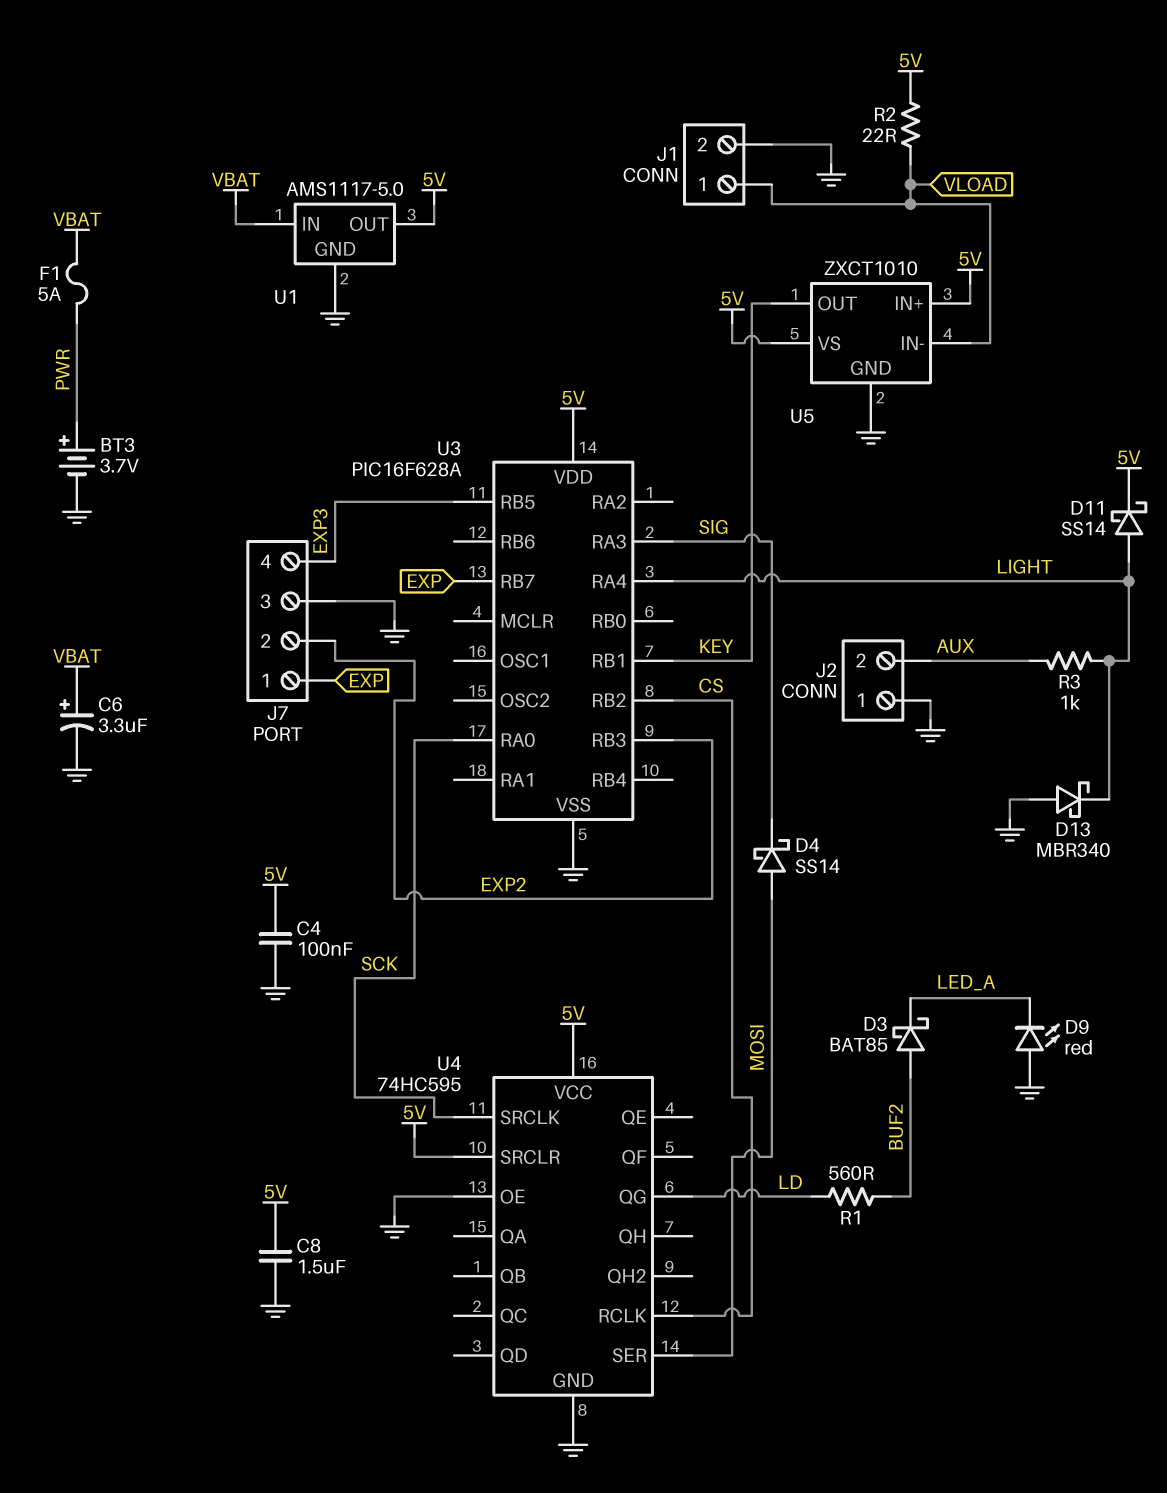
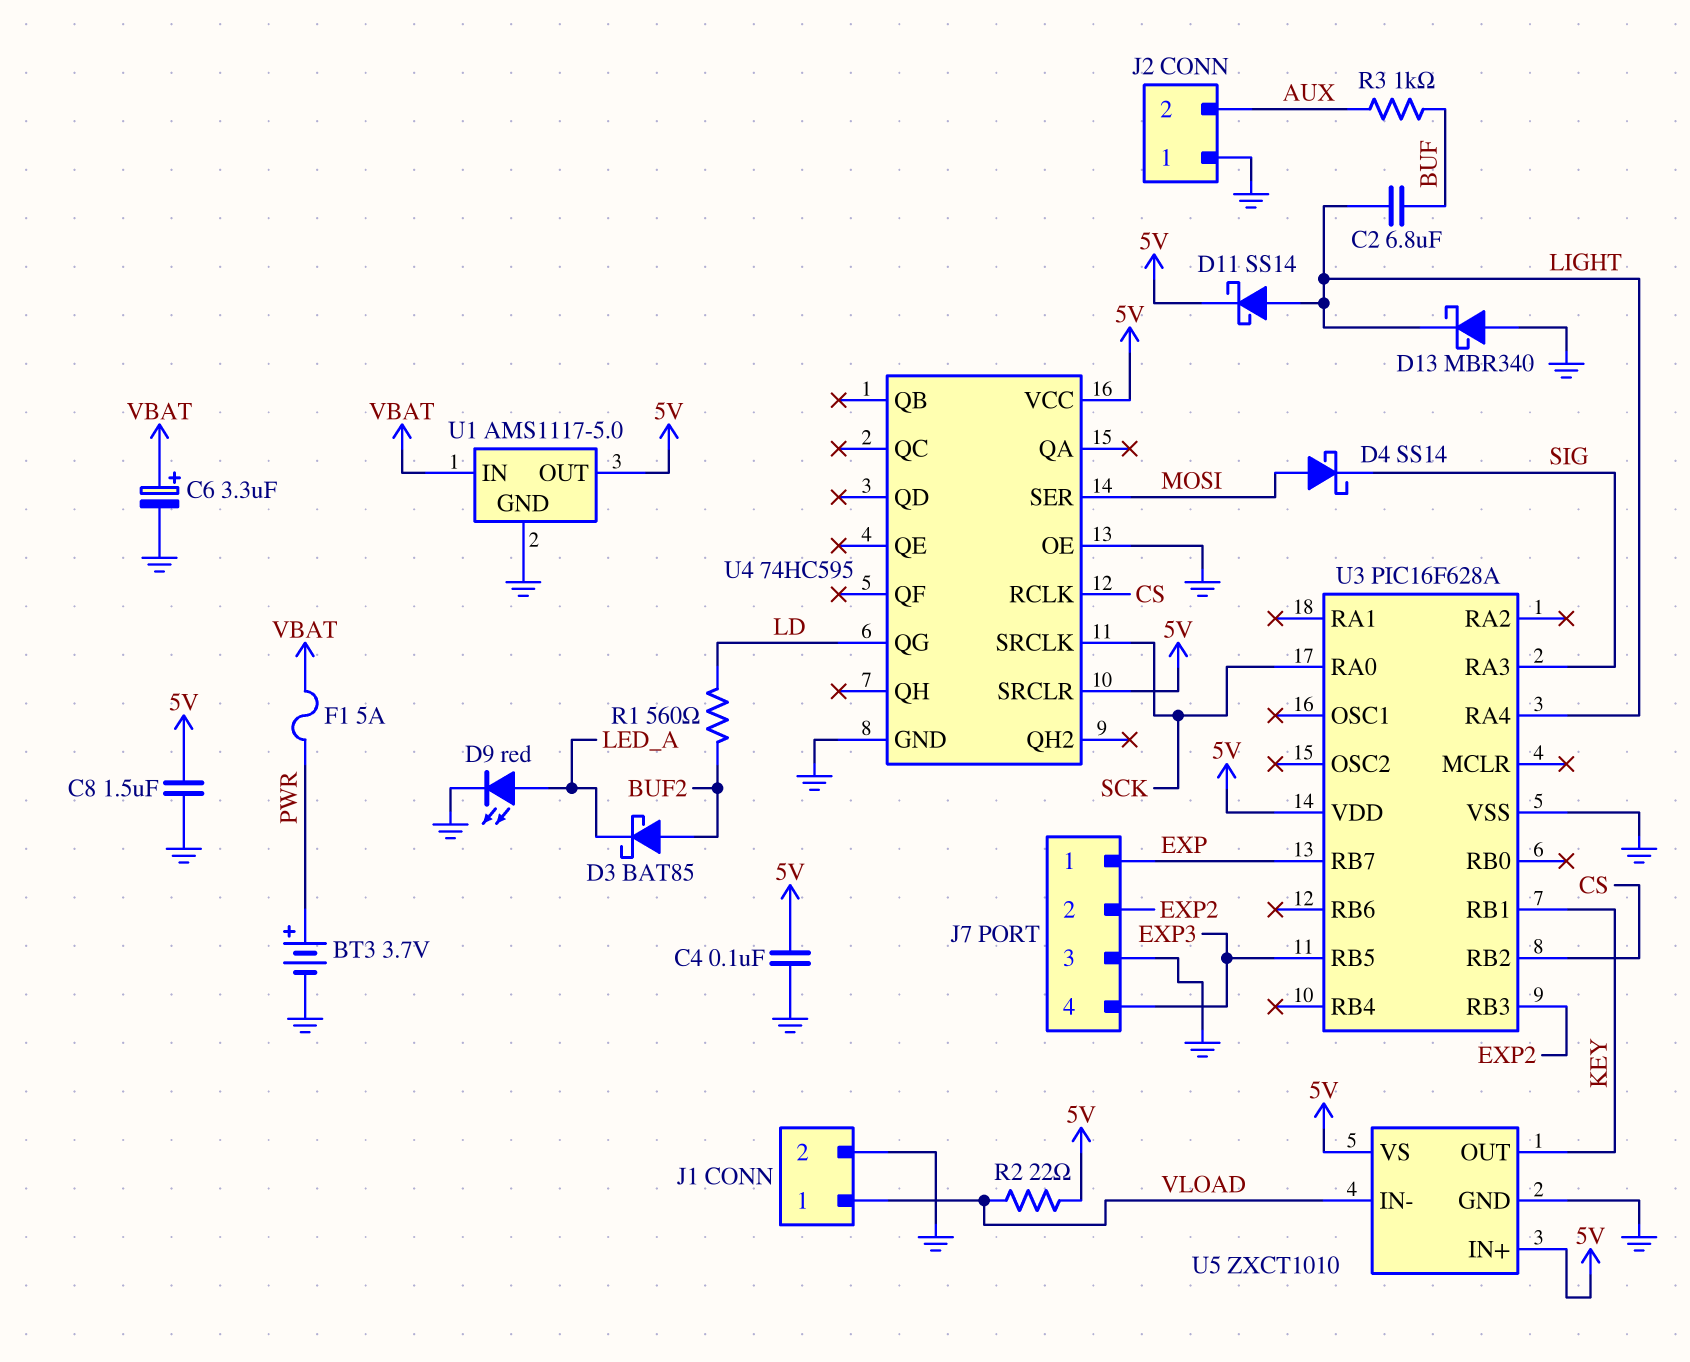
C2: none -> 6.8uF (BUF, LIGHT)
D9: LED red (A GND, K LED_A) -> LED red (A LED_A, K GND)
R3: 1k (AUX, LIGHT) -> 1k (AUX, BUF)

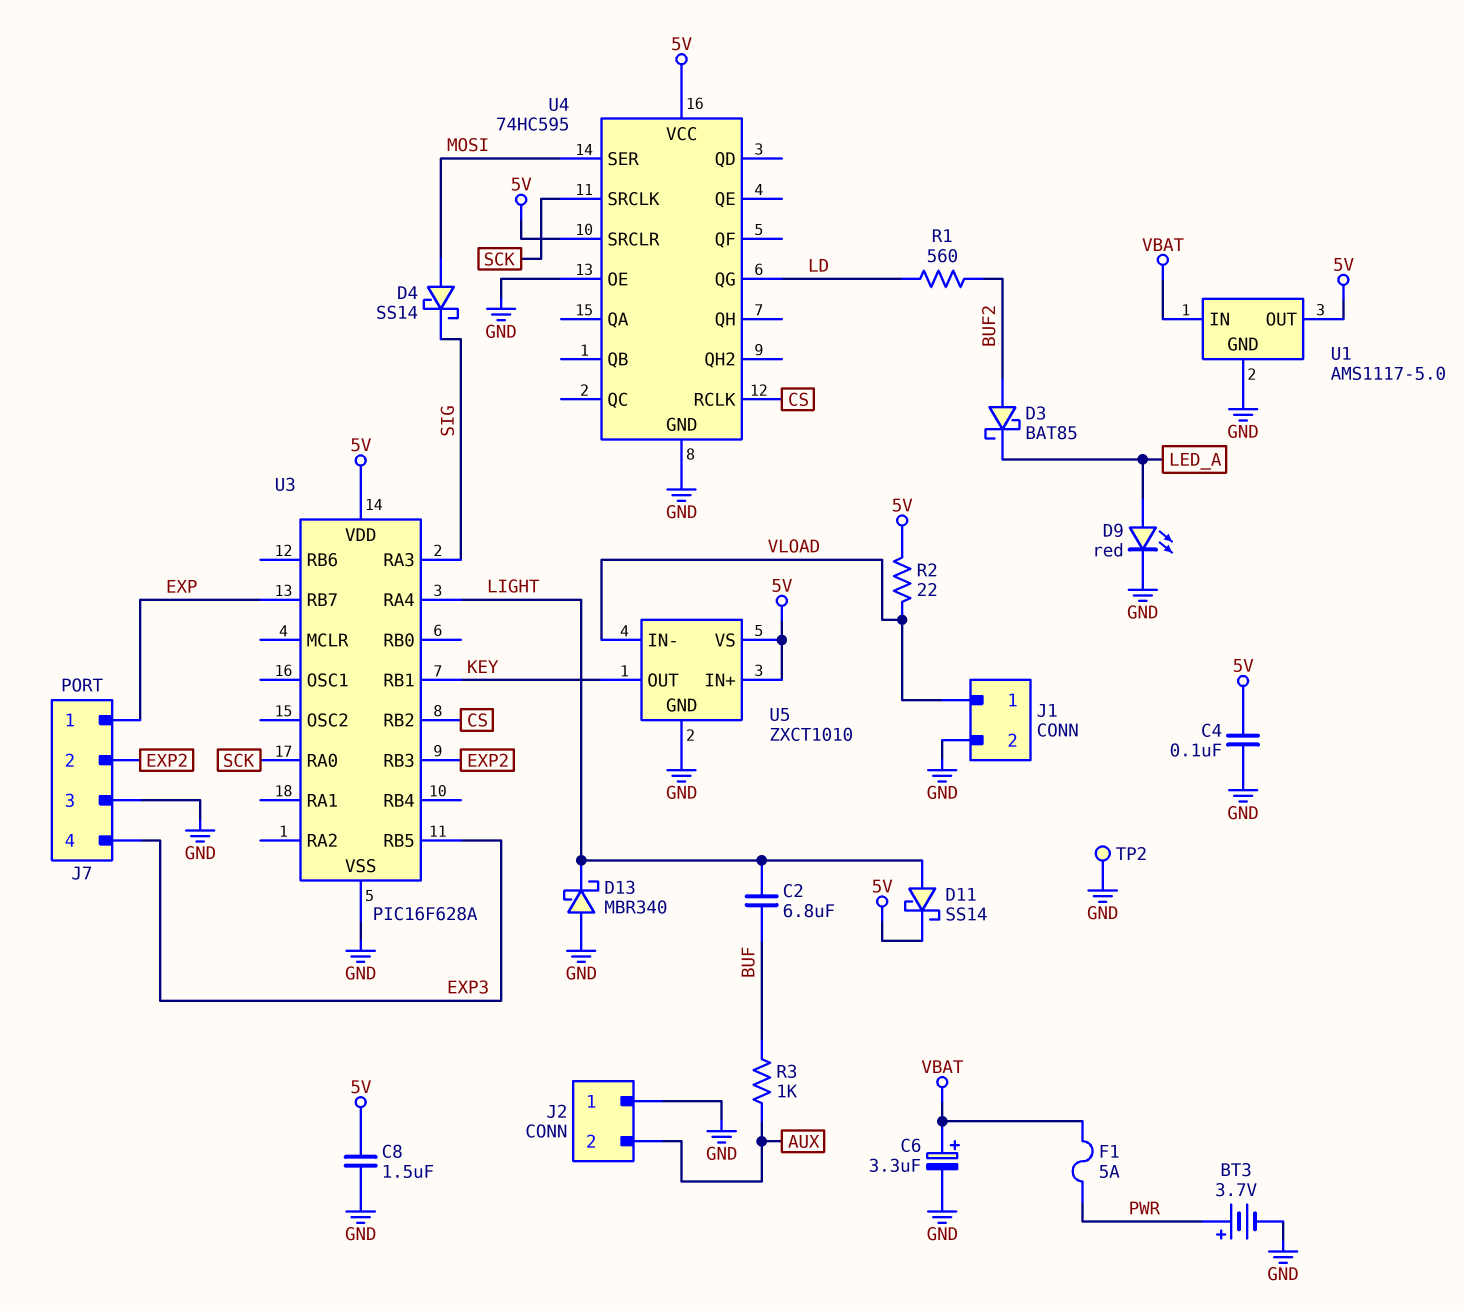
TP2: none -> test point (GND)

